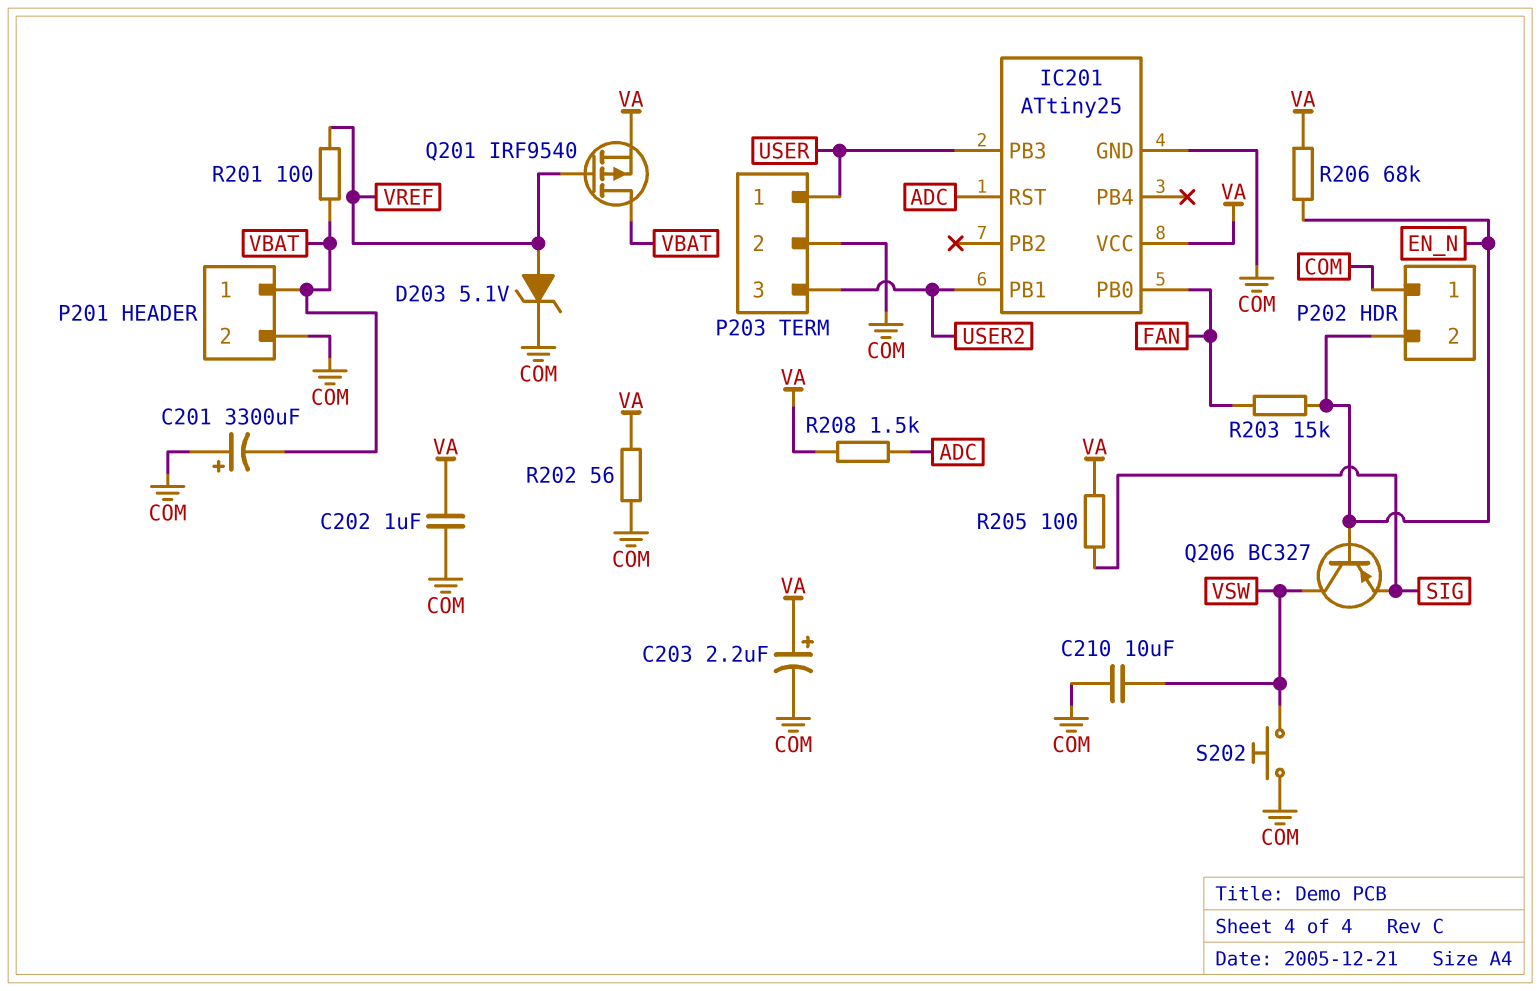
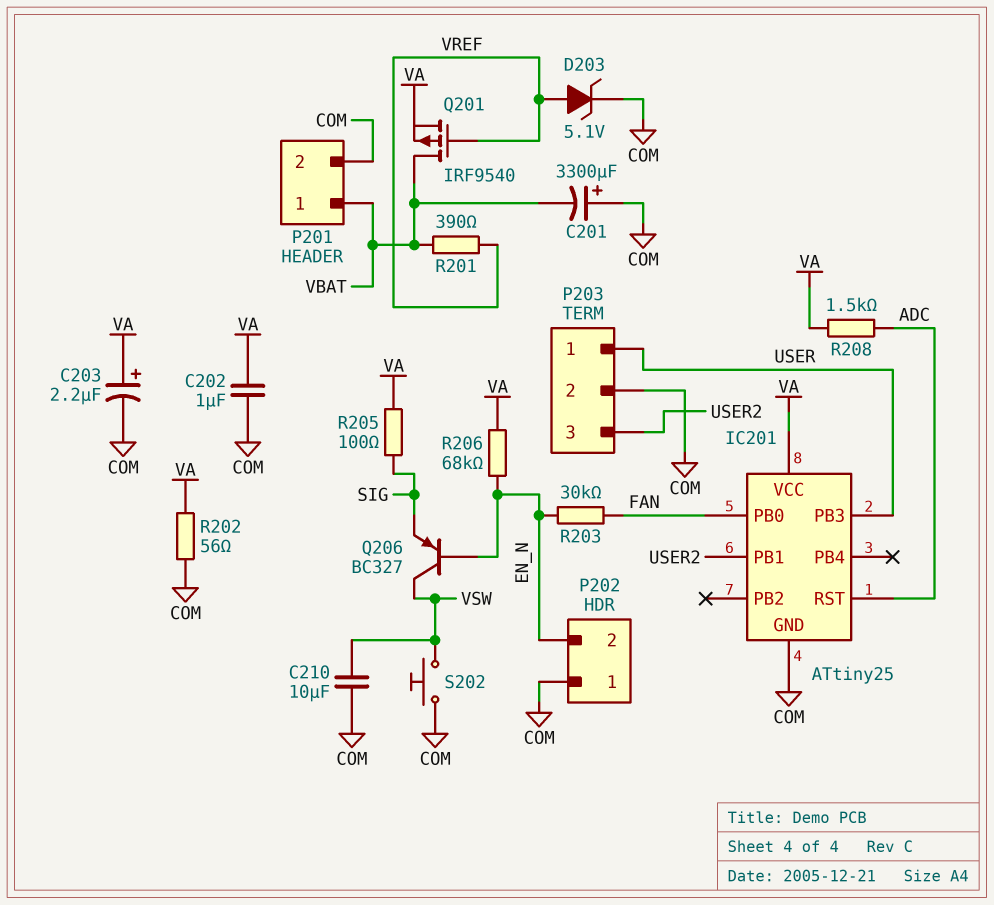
R201: 100 (VBAT, VREF) -> 390 (VBAT, VREF)
R203: 15k (EN_N, FAN) -> 30k (EN_N, FAN)

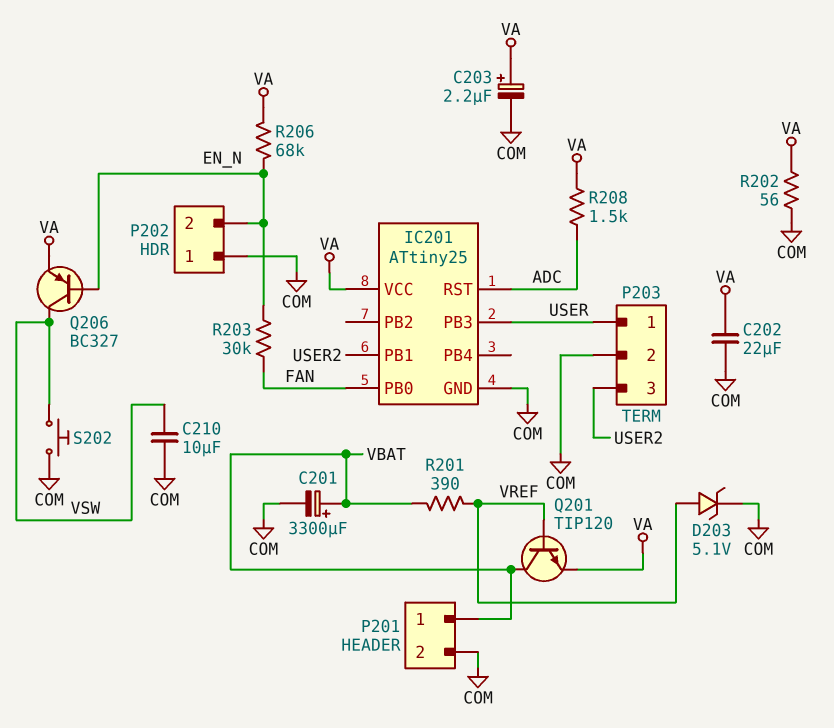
C201: 3300uF (plus COM, minus VBAT) -> 3300uF (plus VBAT, minus COM)
C202: 1uF (COM, VA) -> 22uF (COM, VA)
Q201: PMOS IRF9540 (G VREF, D VBAT, S VA) -> NPN TIP120 (B VREF, C VBAT, E VA)
Q206: PNP BC327 (B EN_N, C VSW, E SIG) -> PNP BC327 (B EN_N, C VSW, E VA)
R205: 100 (SIG, VA) -> none

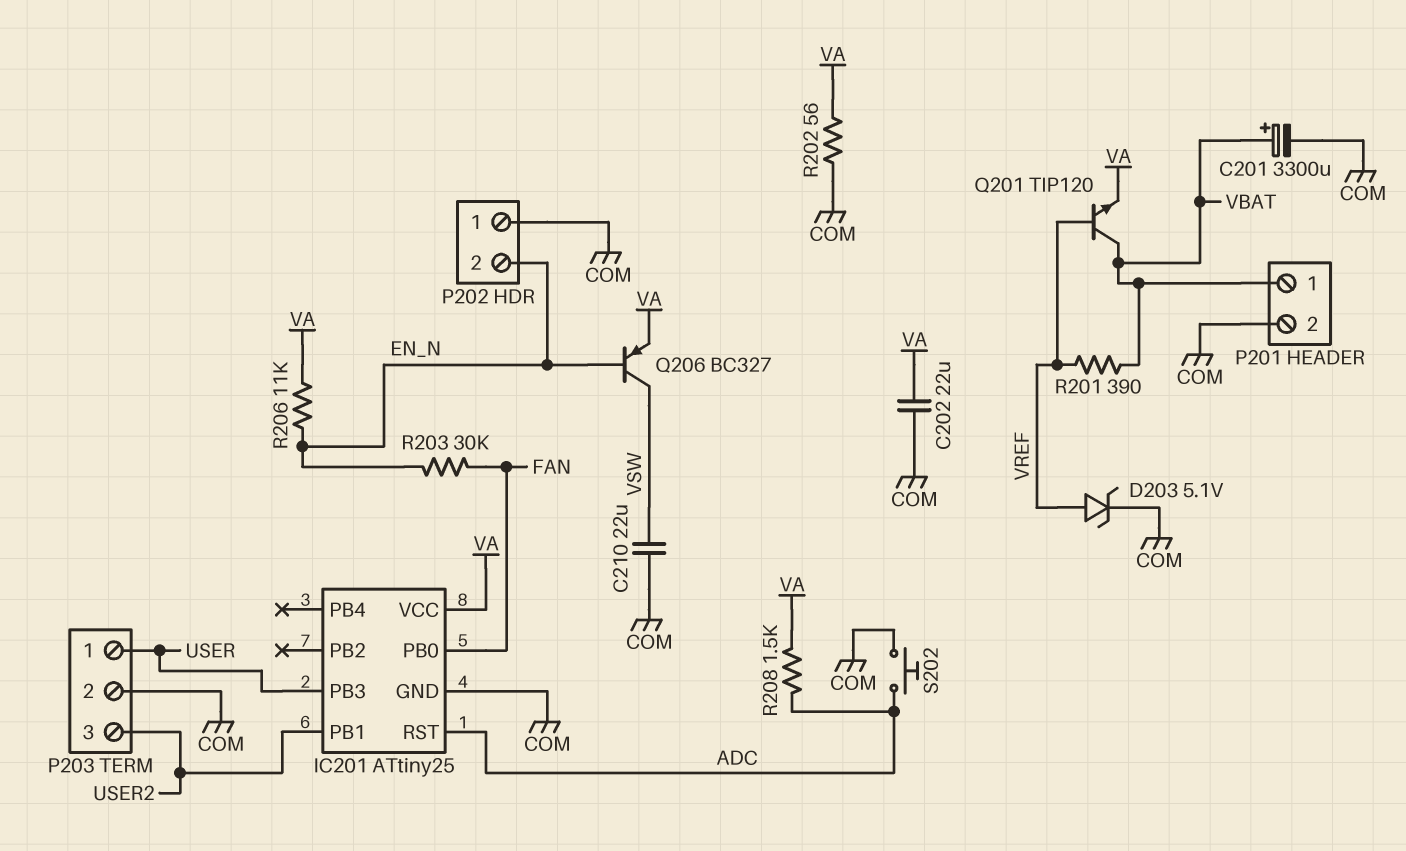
C203: 2.2uF (plus VA, minus COM) -> none
C210: 10uF (COM, VSW) -> 22uF (COM, VSW)
R206: 68k (EN_N, VA) -> 11k (EN_N, VA)
S202: button (COM, VSW) -> button (ADC, COM)

